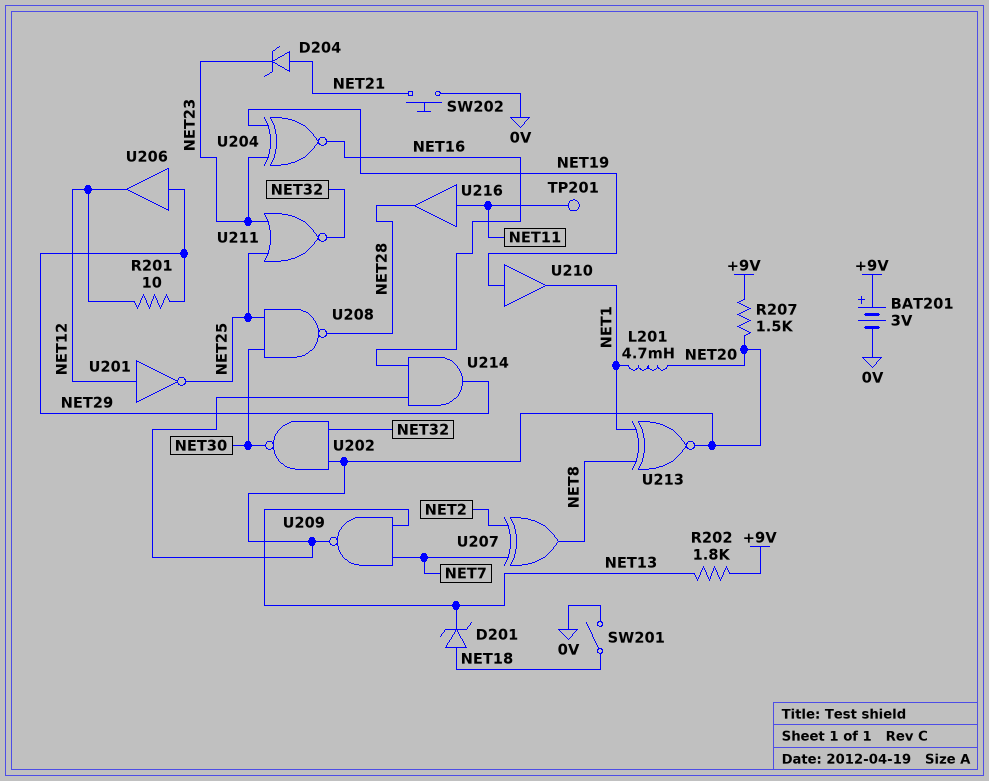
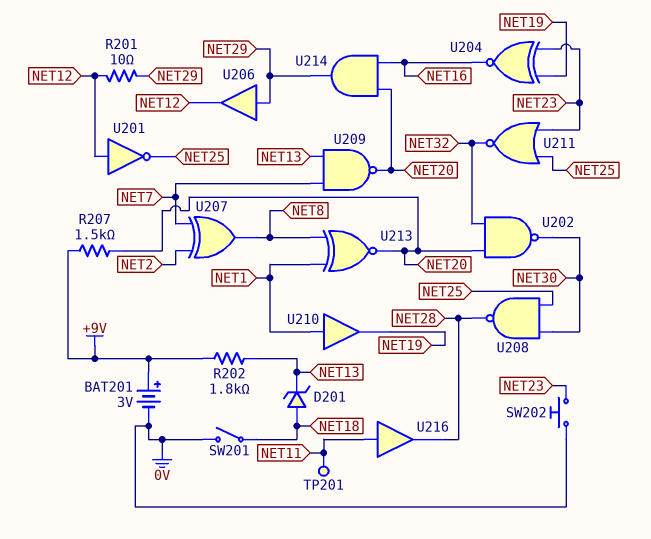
D204: zener (A NET21, K NET23) -> none
L201: 4.7mH (NET1, NET20) -> none
SW202: button (0V, NET21) -> button (0V, NET23)
U210: buffer (in NET19, out NET1) -> buffer (in NET1, out NET19)

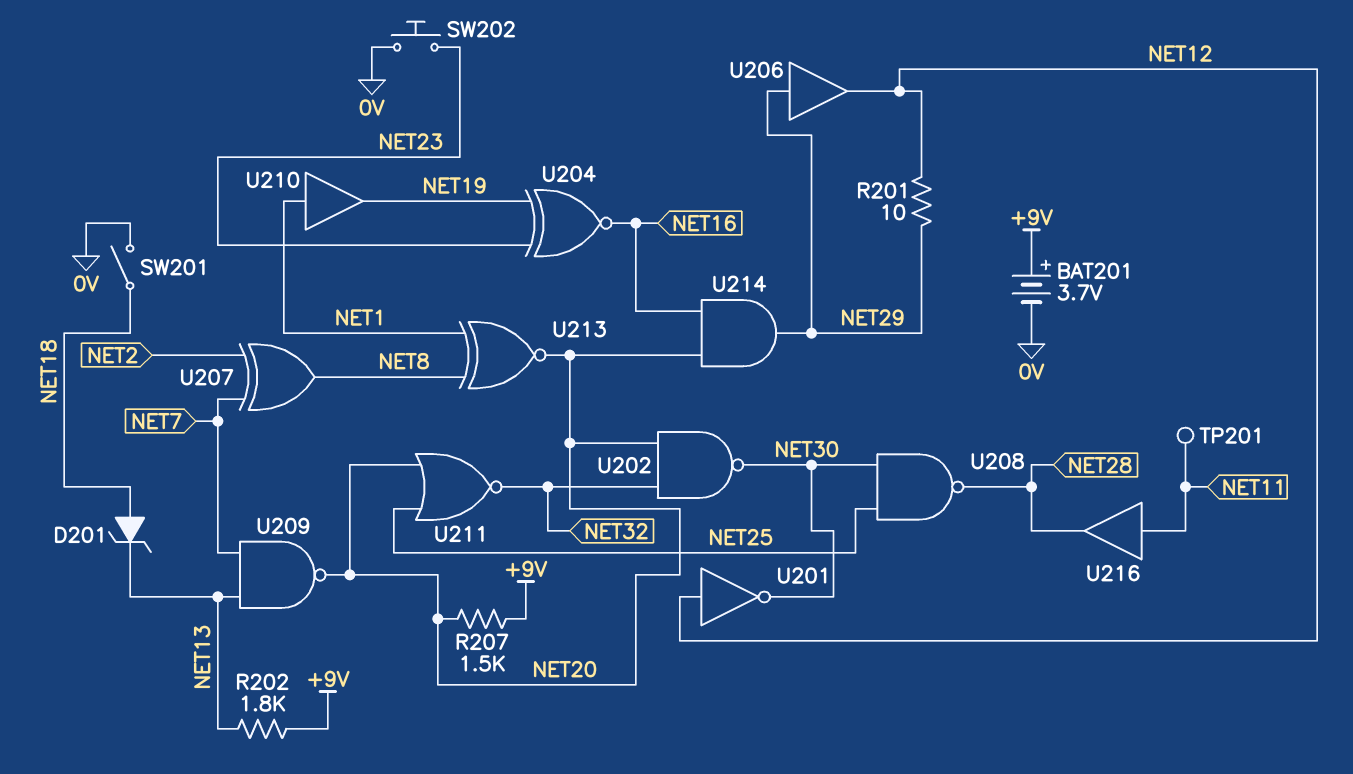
BAT201: 3V (plus +9V, minus 0V) -> 3.7V (plus +9V, minus 0V)
U201: NOT (in NET12, out NET25) -> NOT (in NET12, out NET30)
U211: NOR (in NET23, in NET25, out NET32) -> NOR (in NET20, in NET25, out NET32)

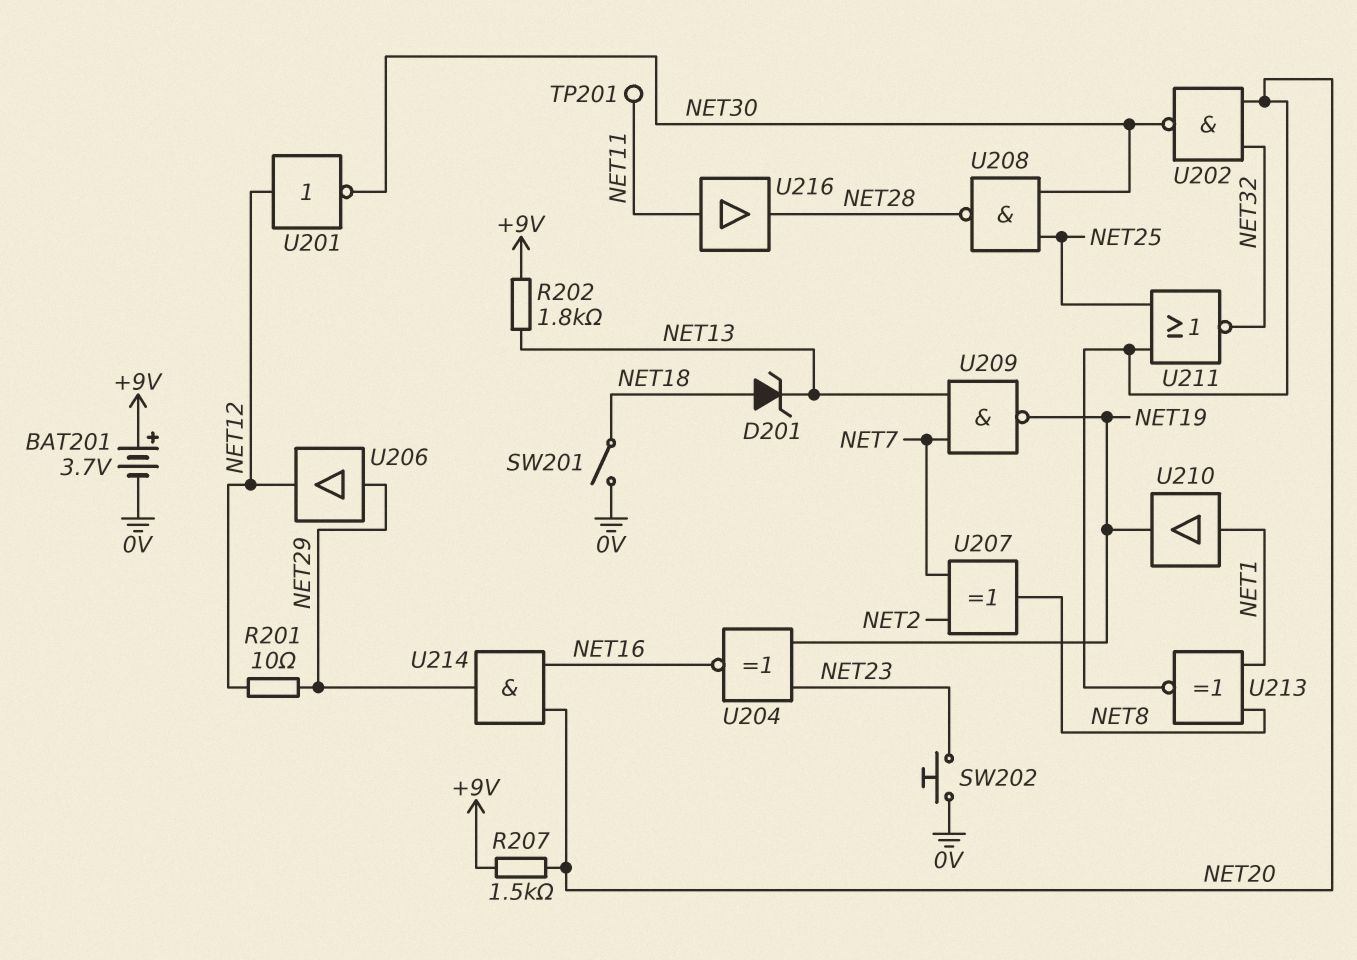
U209: NAND (in NET7, in NET13, out NET20) -> NAND (in NET7, in NET13, out NET19)

